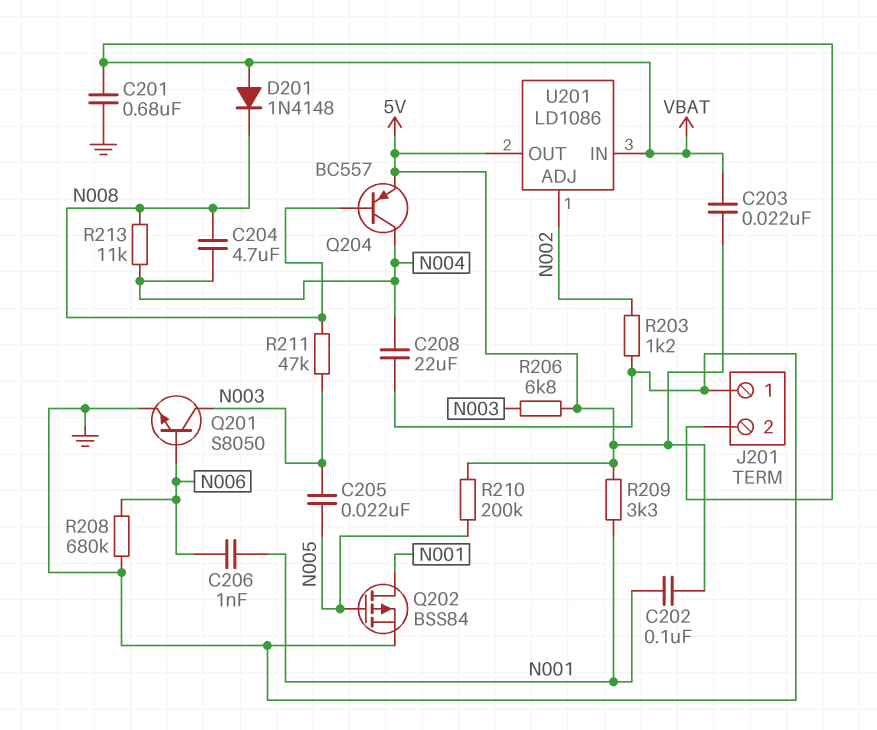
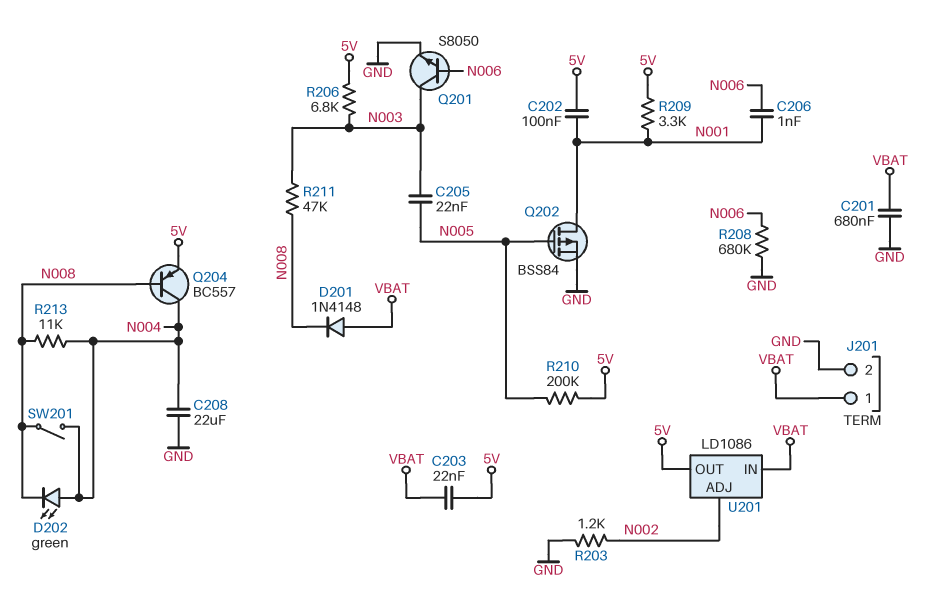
C204: 4.7uF (N004, N008) -> none
D202: none -> LED green (A N004, K N008)
J201 pin 1: GND -> VBAT
J201 pin 2: VBAT -> GND
SW201: none -> switch (N004, N008)

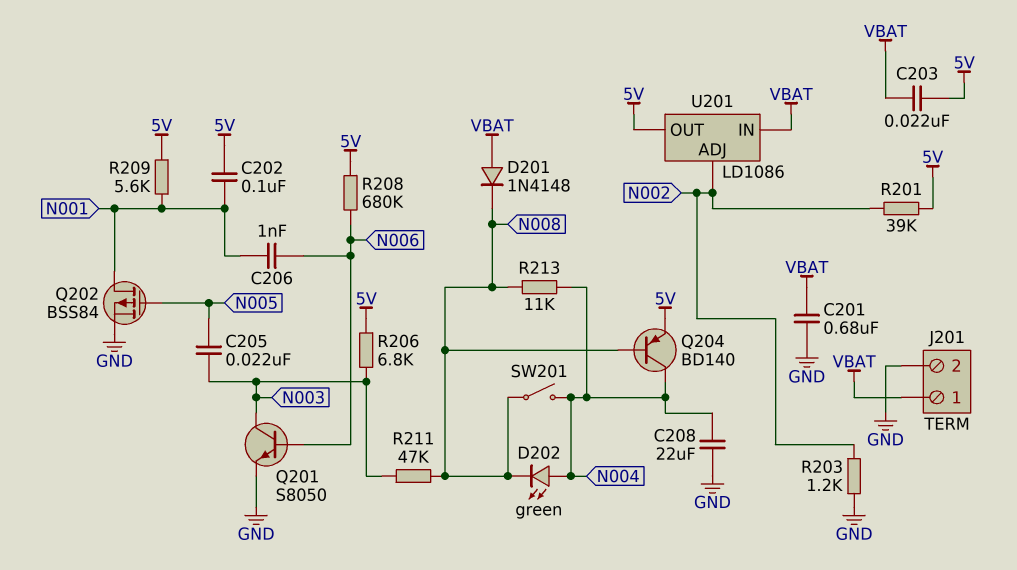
Q204: PNP BC557 (B N008, C N004, E 5V) -> PNP BD140 (B N008, C N004, E 5V)
R201: none -> 39k (5V, N002)
R208: 680k (GND, N006) -> 680k (5V, N006)
R209: 3.3k (5V, N001) -> 5.6k (5V, N001)
R210: 200k (5V, N005) -> none

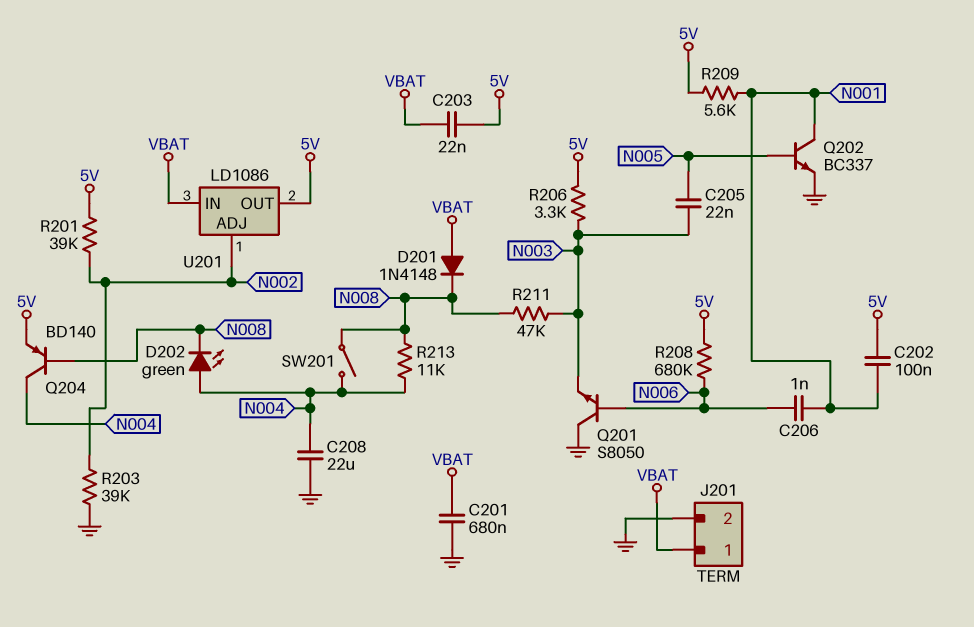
Q201: NPN S8050 (B N006, C N003, E GND) -> NPN S8050 (B N006, C GND, E N003)
Q202: PMOS BSS84 (G N005, D N001, S GND) -> NPN BC337 (B N005, C N001, E GND)
R203: 1.2k (GND, N002) -> 39k (GND, N002)
R206: 6.8k (5V, N003) -> 3.3k (5V, N003)

